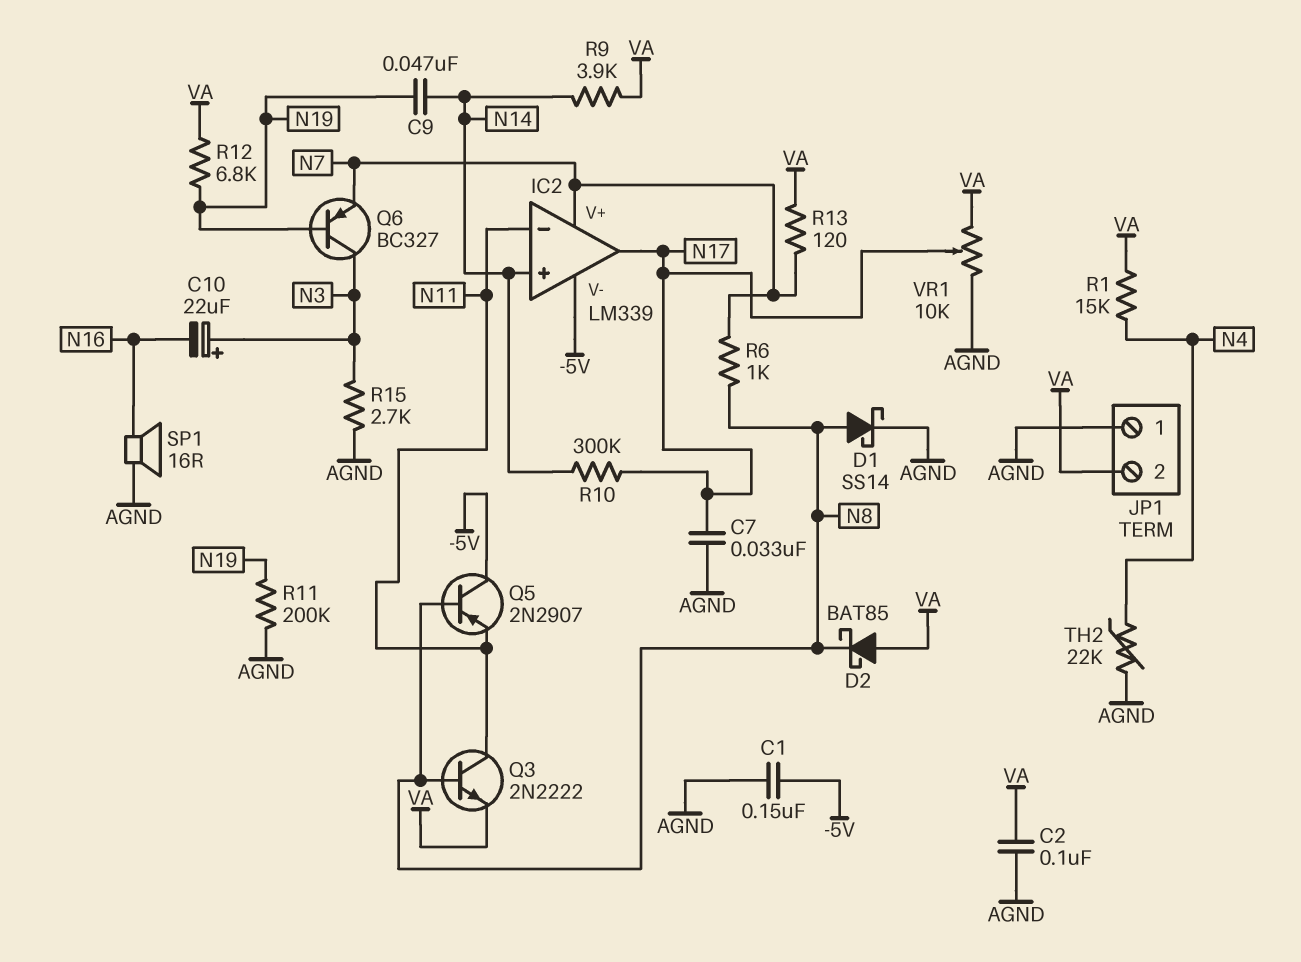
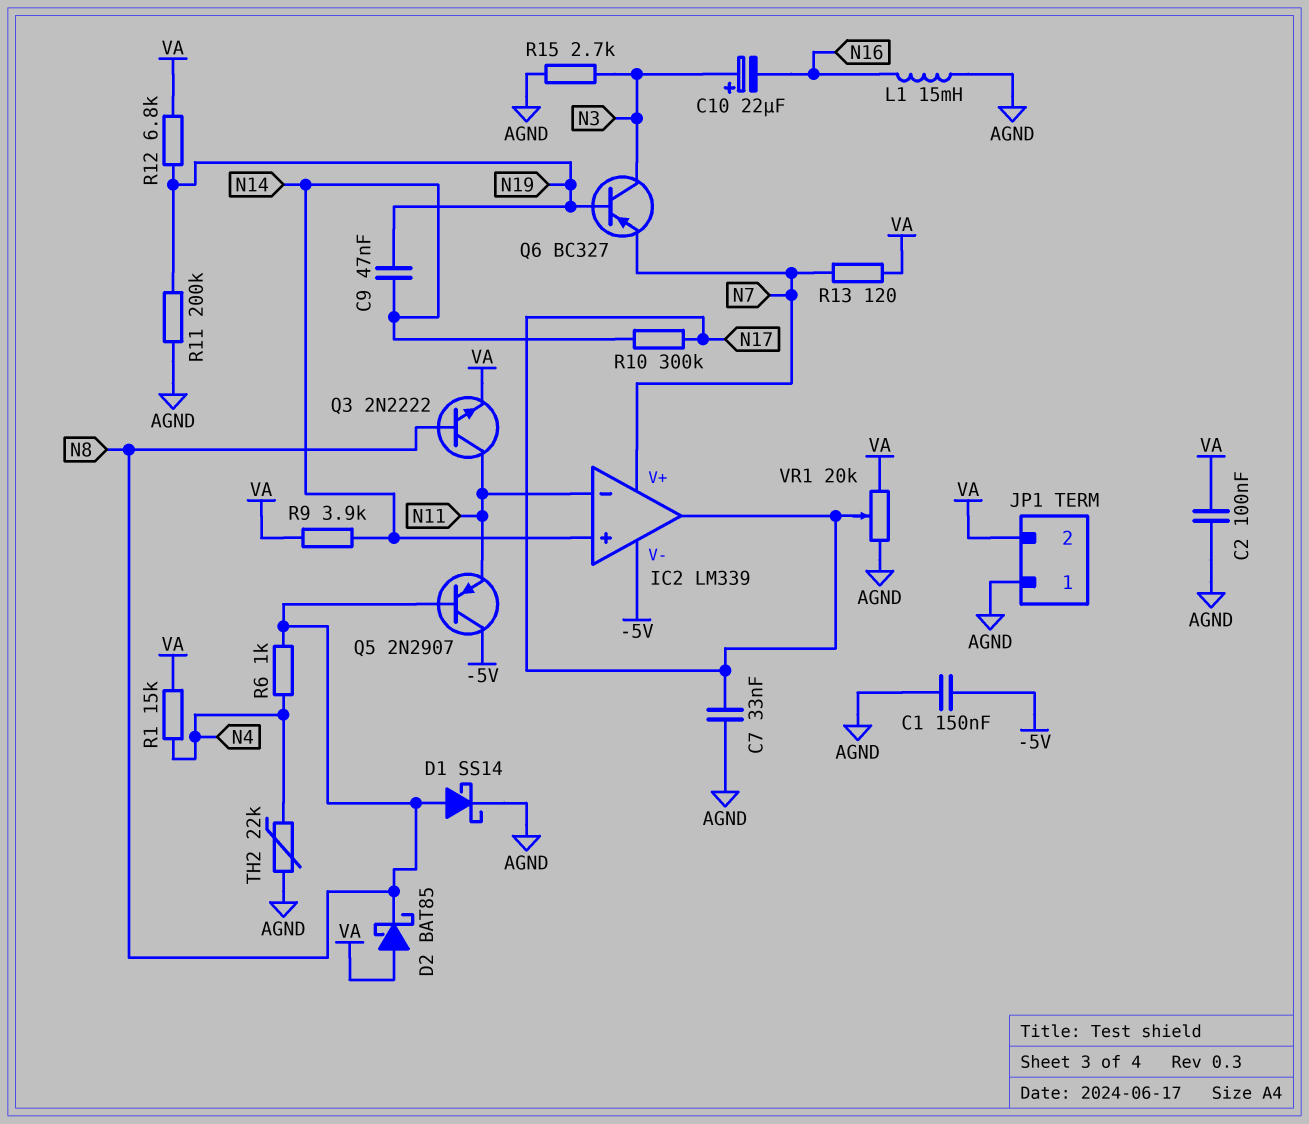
L1: none -> 15mH (AGND, N16)
R6: 1k (N7, N8) -> 1k (N4, N8)
SP1: speaker 16R (AGND, N16) -> none
VR1: 10k (AGND, VA, wiper N17) -> 20k (AGND, VA, wiper N17)

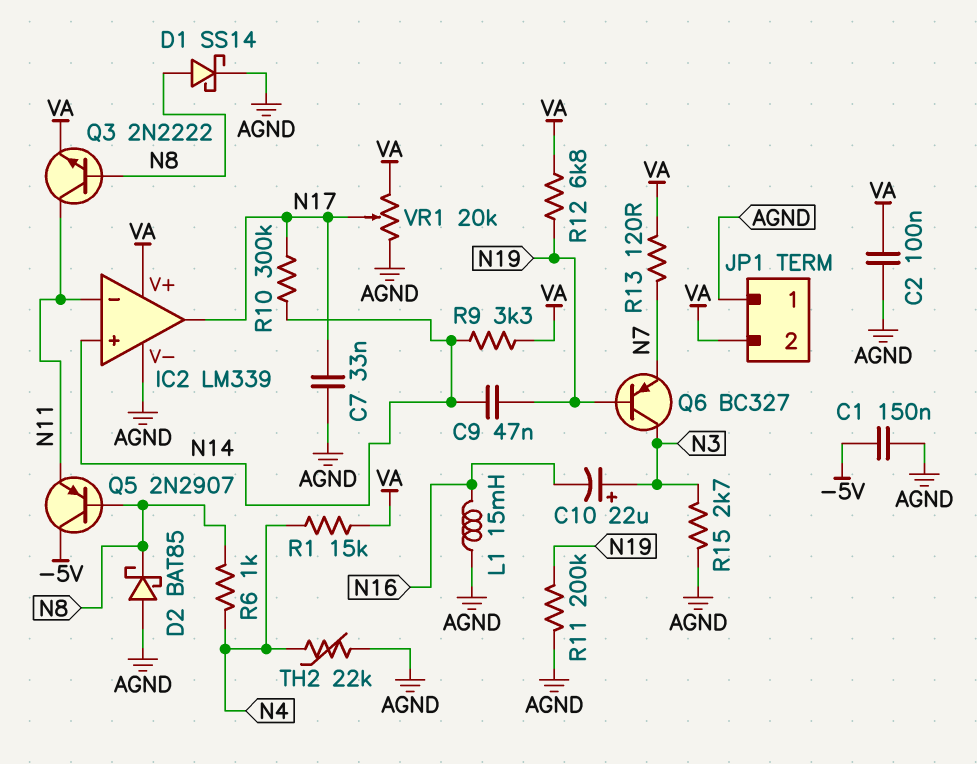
D2: schottky BAT85 (A VA, K N8) -> schottky BAT85 (A AGND, K N8)
IC2 pin V+: N7 -> VA
IC2 pin V-: -5V -> AGND
R9: 3.9k (N14, VA) -> 3.3k (N14, VA)

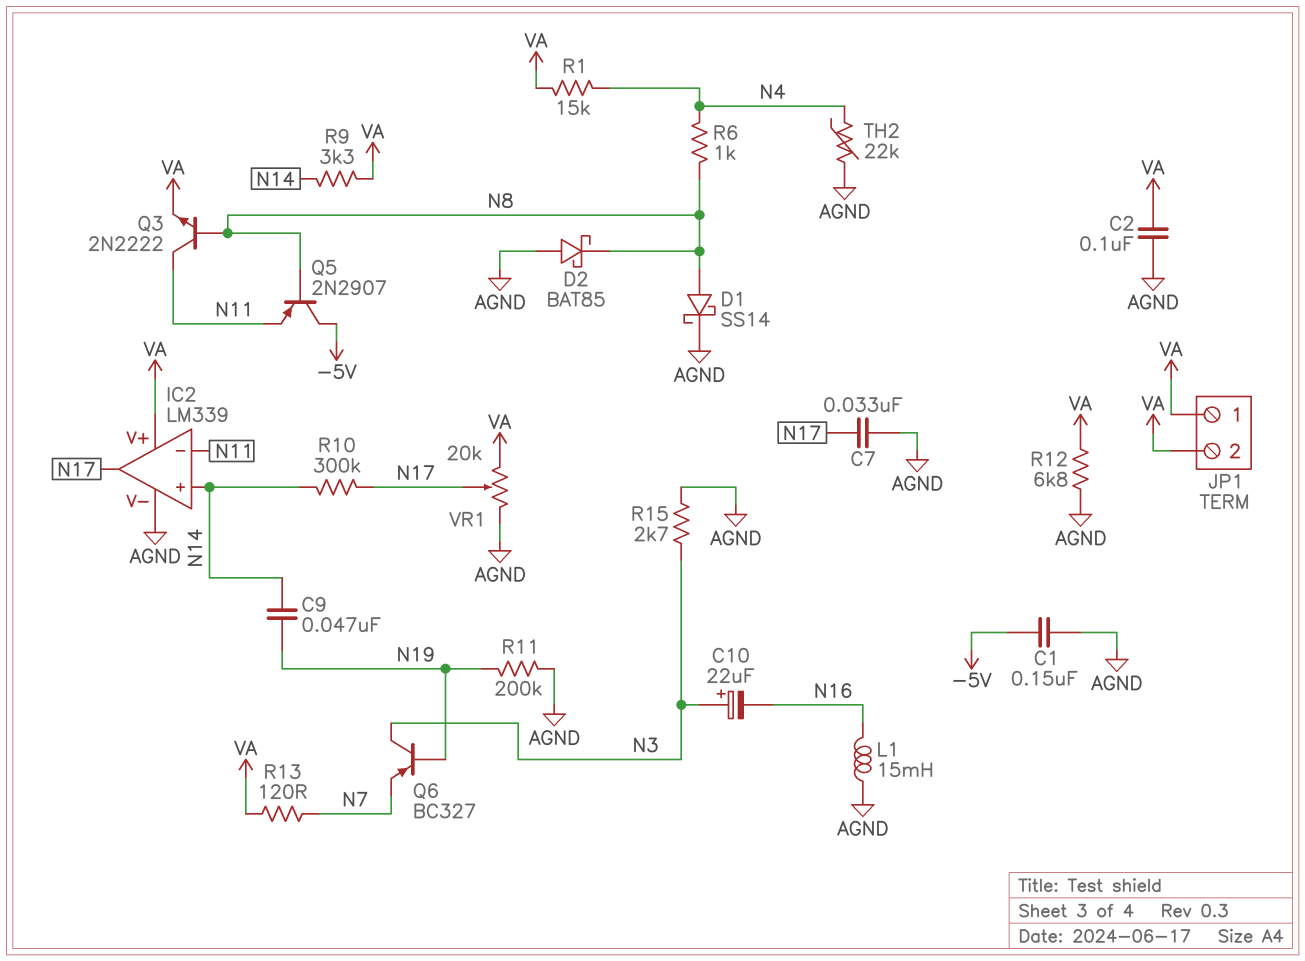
JP1 pin 1: AGND -> VA
R12: 6.8k (N19, VA) -> 6.8k (AGND, VA)

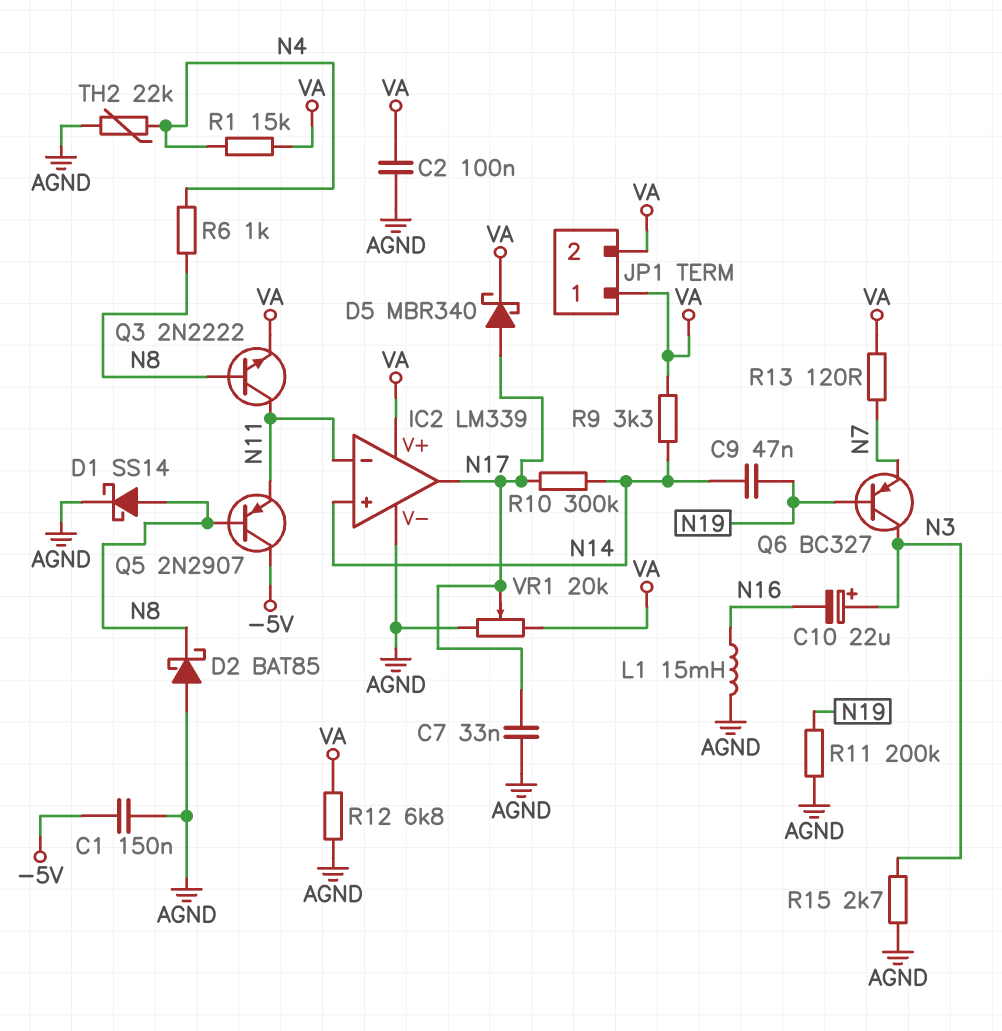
D5: none -> schottky MBR340 (A N17, K VA)

